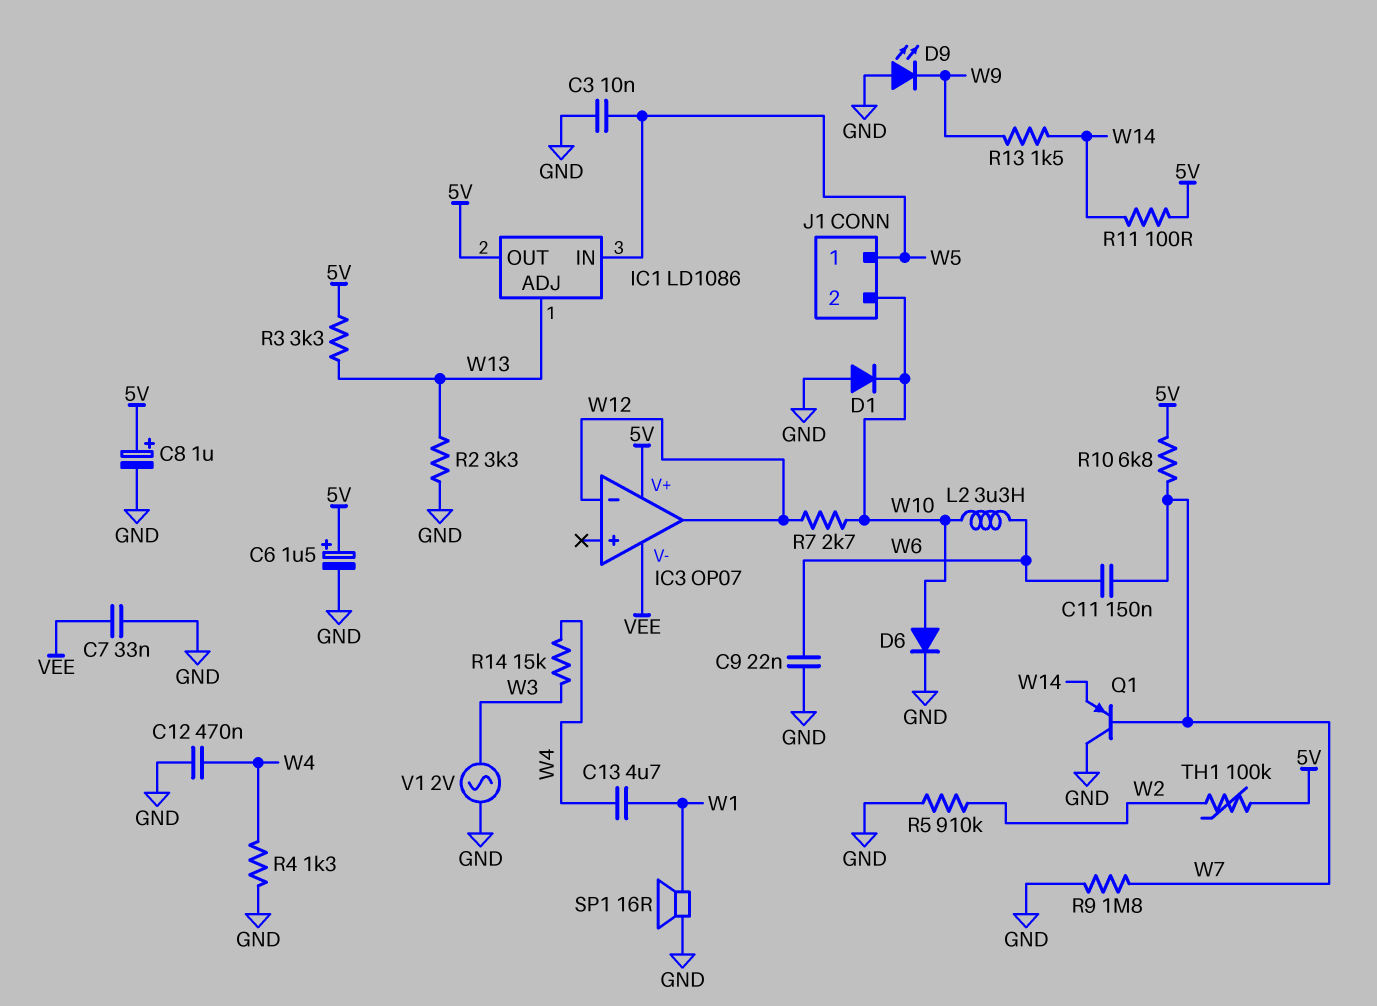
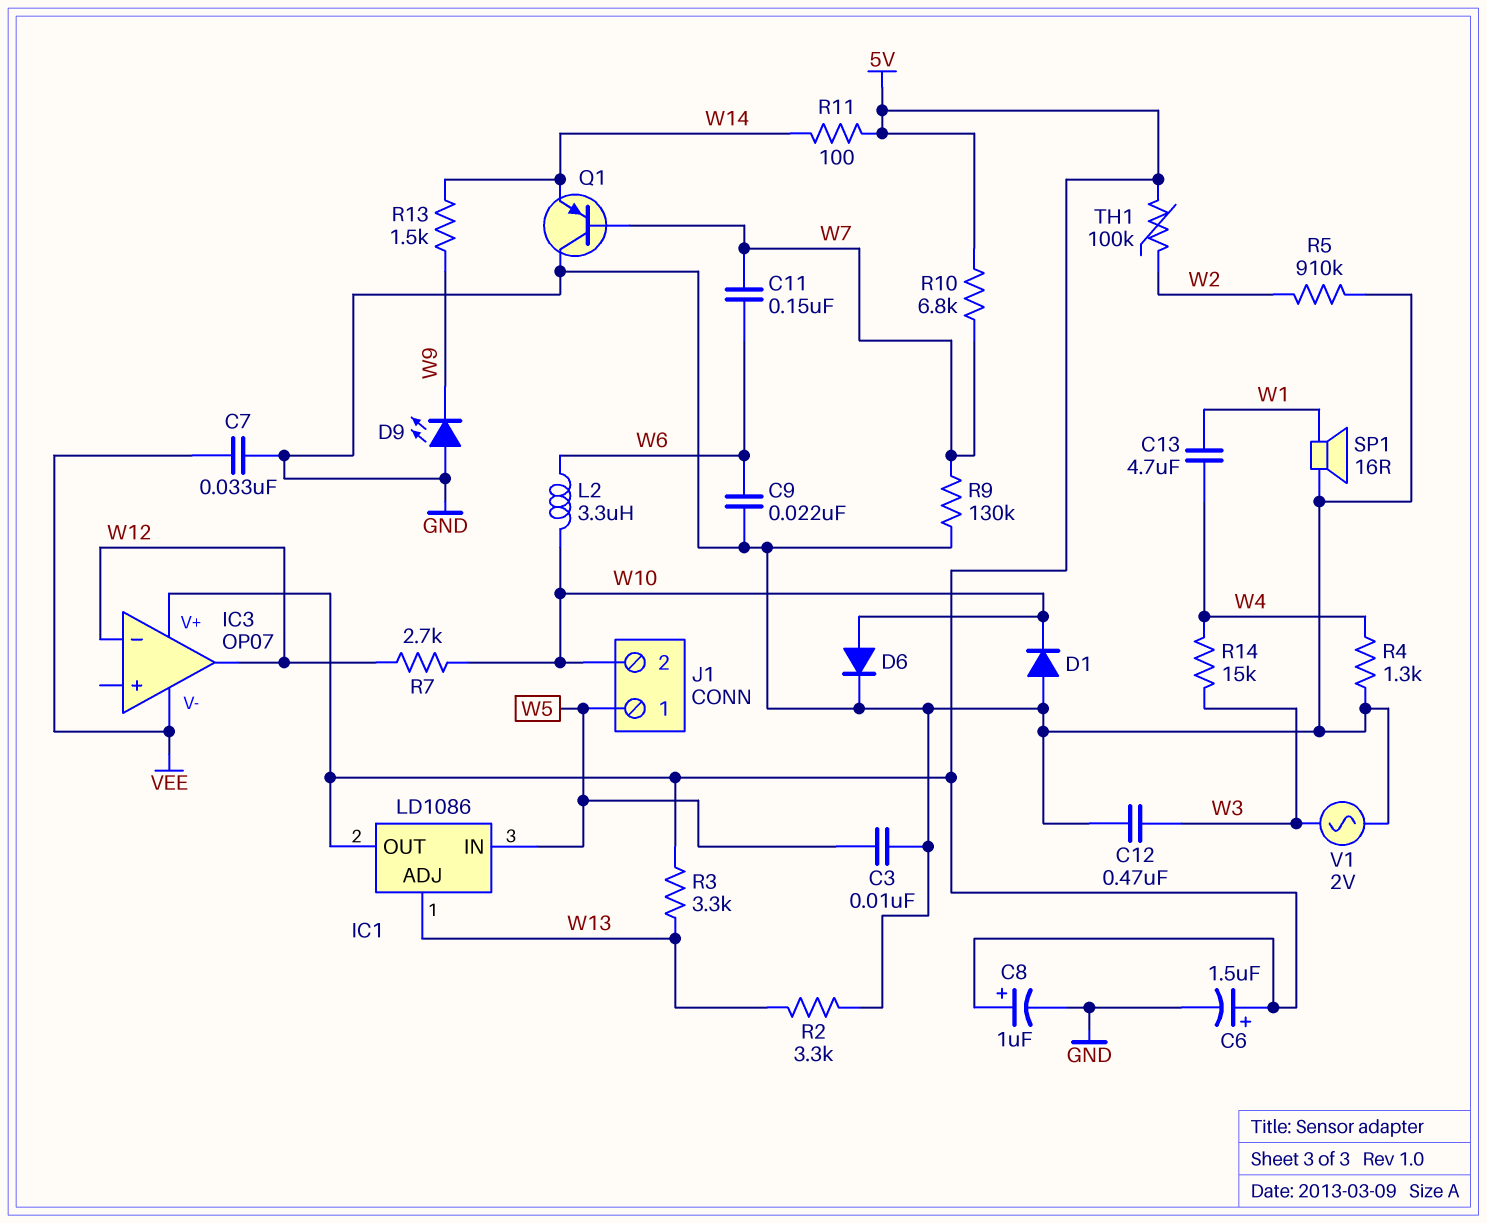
C12: 470nF (GND, W4) -> 470nF (GND, W3)
R9: 1.8M (GND, W7) -> 130k (GND, W7)

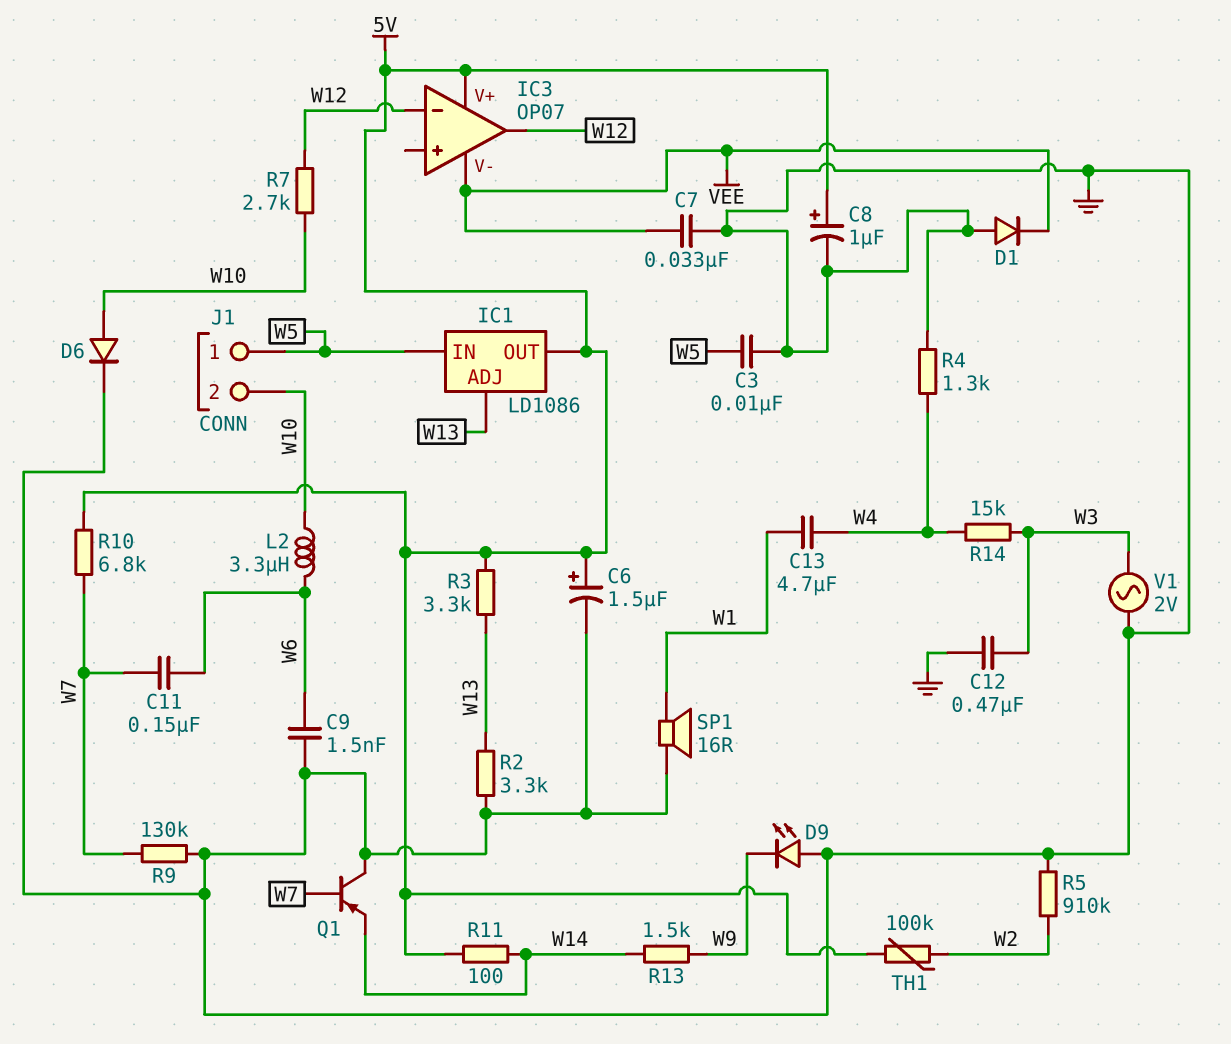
C9: 22nF (GND, W6) -> 1.5nF (GND, W6)
D1: diode (A GND, K W10) -> diode (A GND, K VEE)

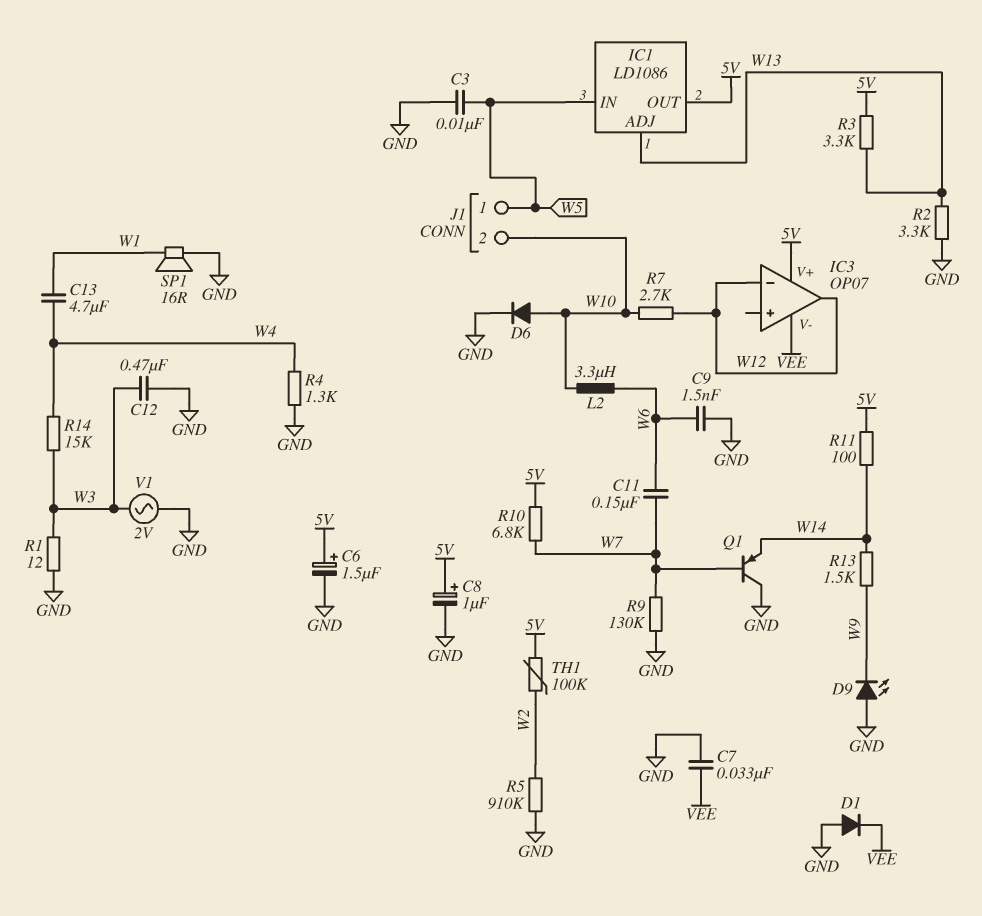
R1: none -> 12 (GND, W3)

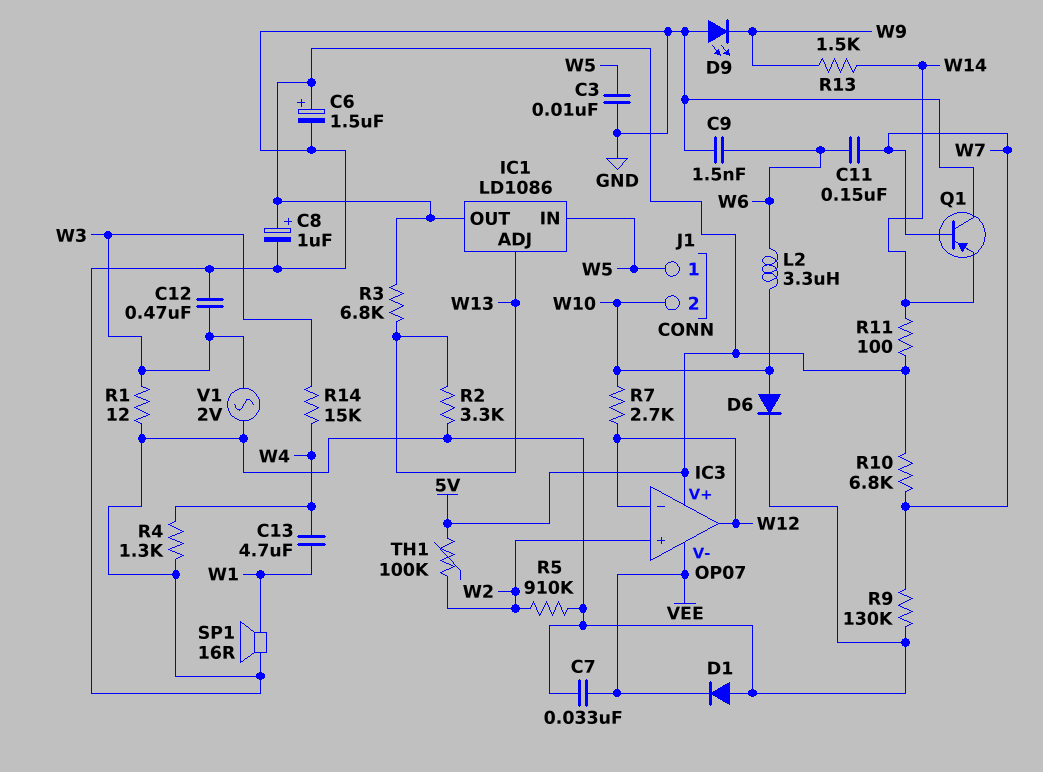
IC3 pin in+: none -> W2
R3: 3.3k (5V, W13) -> 6.8k (5V, W13)

